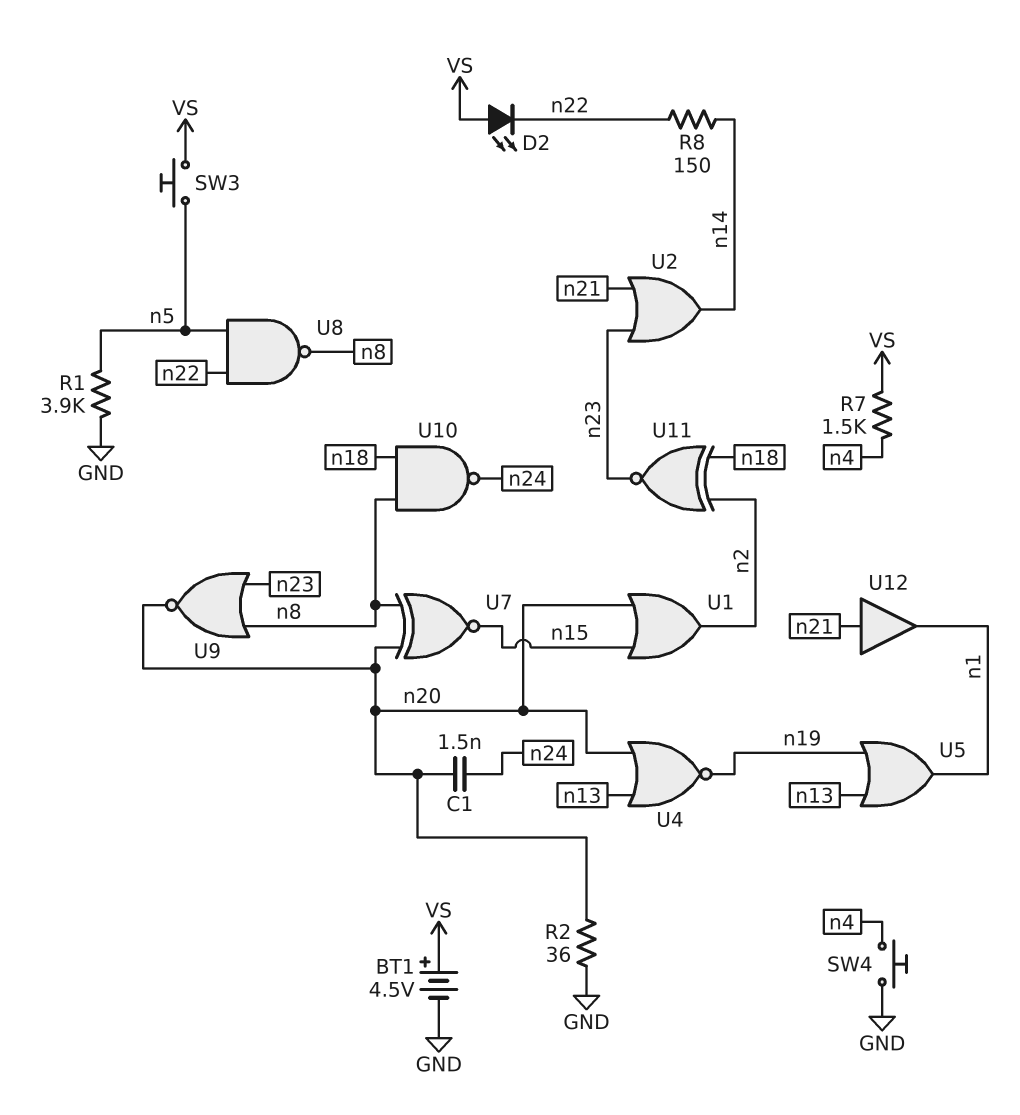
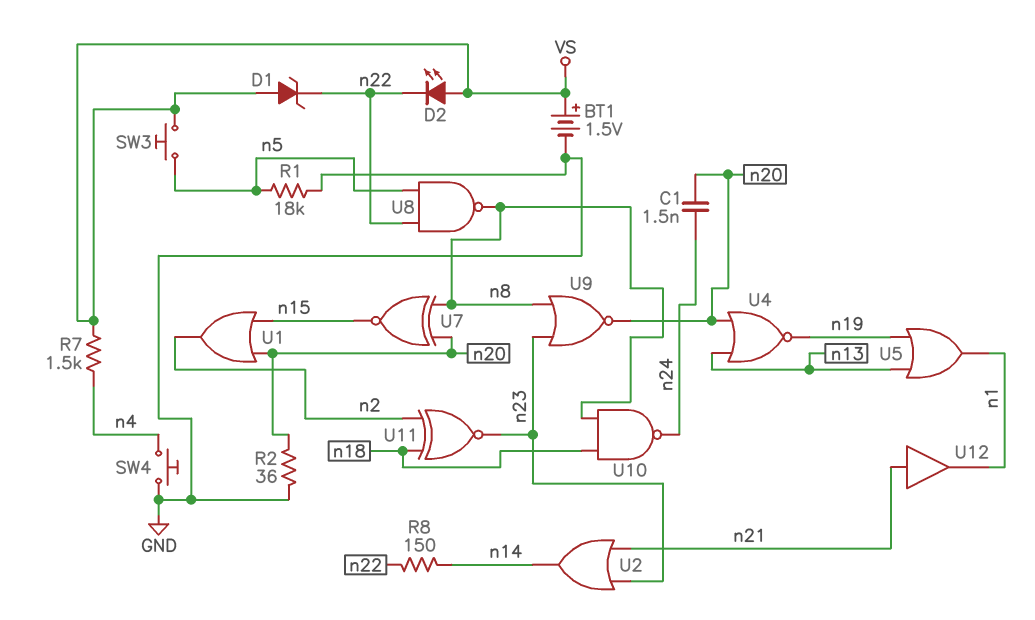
BT1: 4.5V (plus VS, minus GND) -> 1.5V (plus VS, minus GND)
D1: none -> zener (A VS, K n22)
R1: 3.9k (GND, n5) -> 18k (GND, n5)

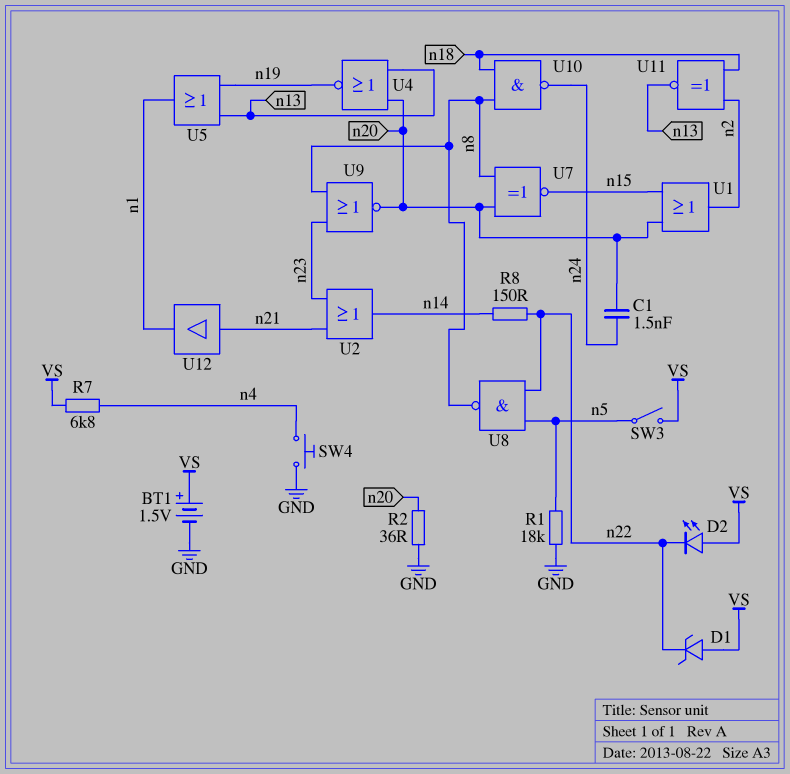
R7: 1.5k (VS, n4) -> 6.8k (VS, n4)
SW3: button (VS, n5) -> switch (VS, n5)
U11: XNOR (in n2, in n18, out n23) -> XNOR (in n2, in n18, out n13)

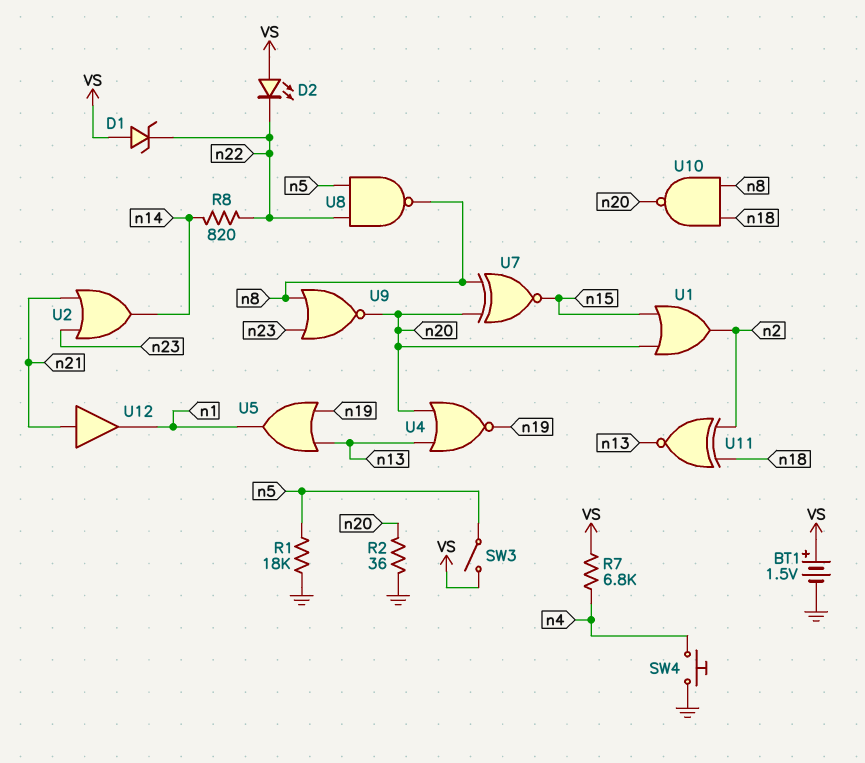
C1: 1.5nF (n20, n24) -> none
R8: 150 (n14, n22) -> 820 (n14, n22)
U10: NAND (in n8, in n18, out n24) -> NAND (in n8, in n18, out n20)

